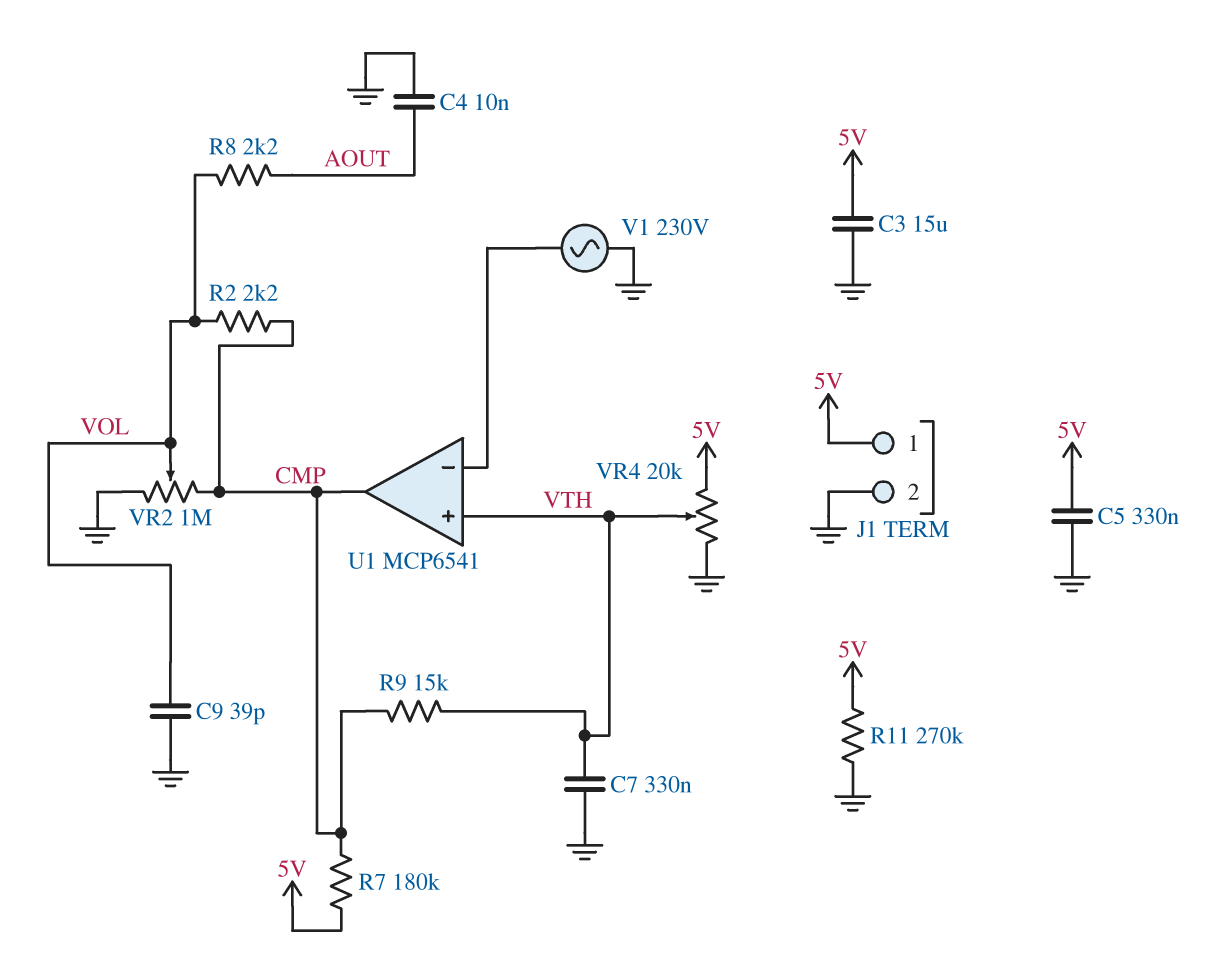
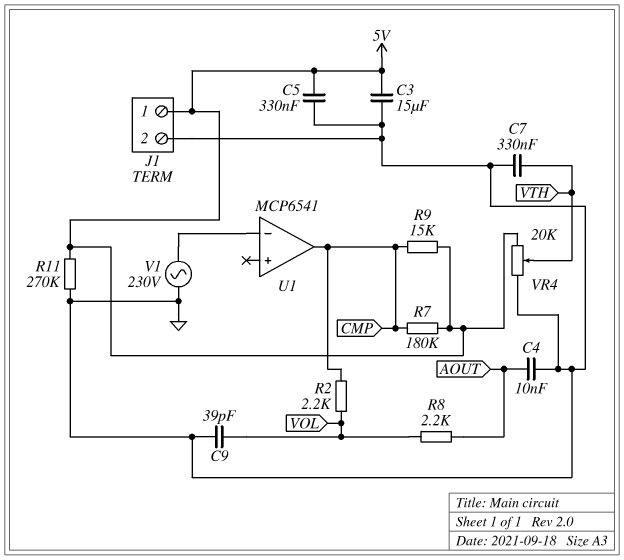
R9: 15k (CMP, VTH) -> 15k (5V, CMP)
U1 pin in+: VTH -> none
VR2: 1M (CMP, GND, wiper VOL) -> none

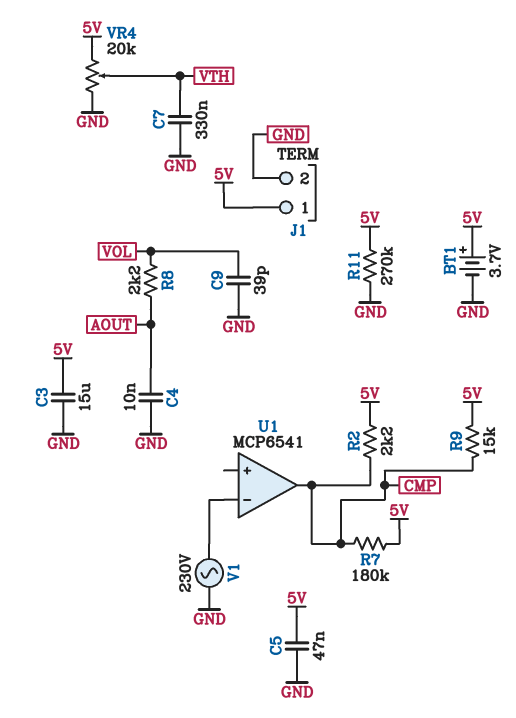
BT1: none -> 3.7V (plus 5V, minus GND)
C5: 330nF (5V, GND) -> 47nF (5V, GND)
R2: 2.2k (CMP, VOL) -> 2.2k (5V, CMP)

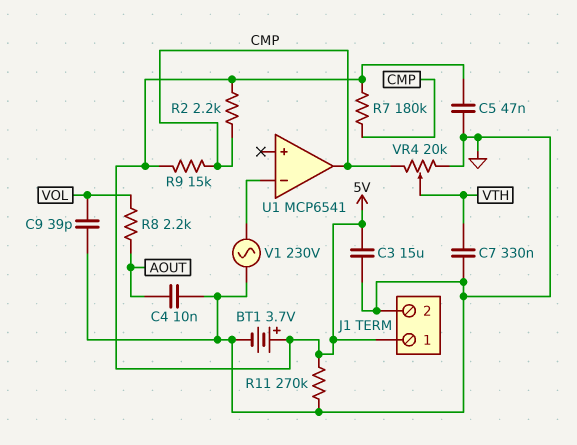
VR4: 20k (5V, GND, wiper VTH) -> 20k (CMP, GND, wiper VTH)

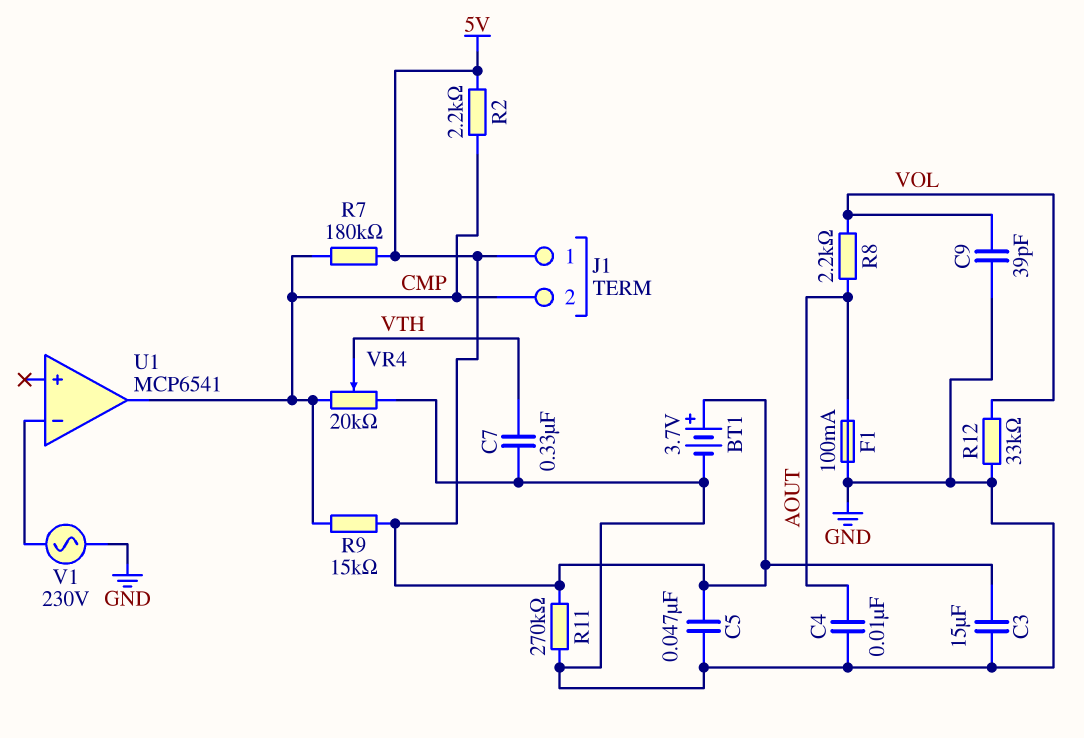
F1: none -> 100mA (AOUT, GND)
J1 pin 2: GND -> CMP
R12: none -> 33k (GND, VOL)

